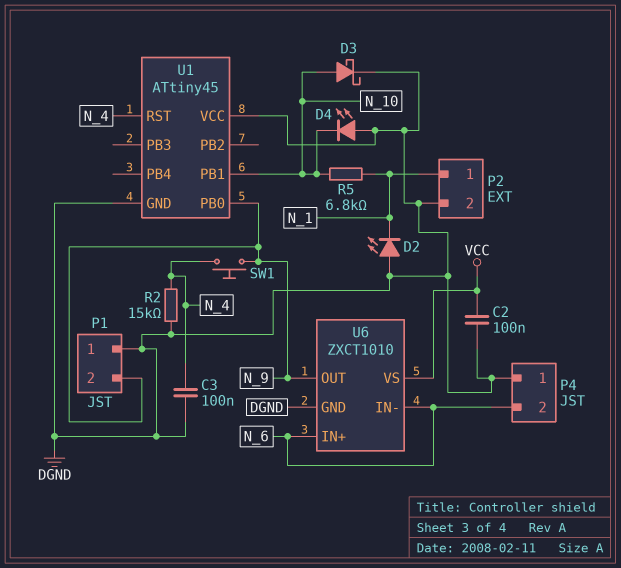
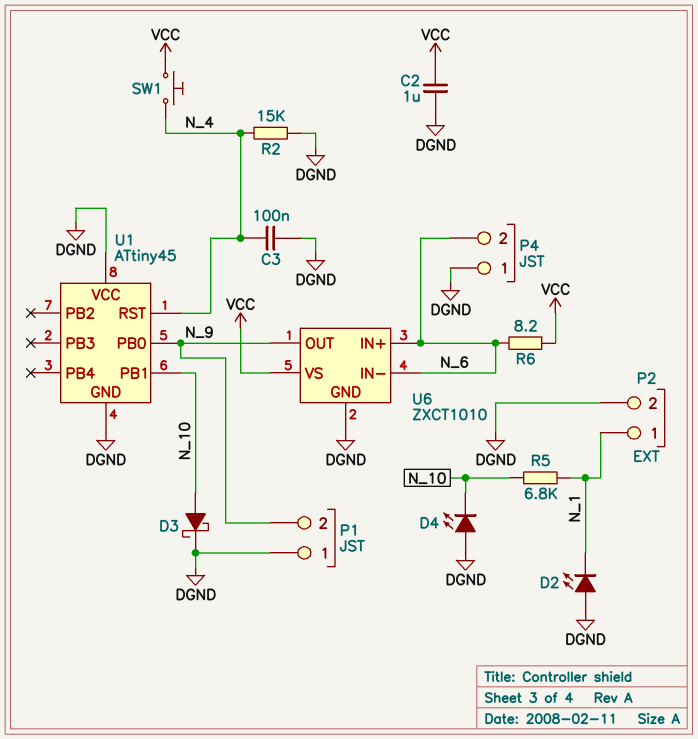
C2: 100nF (DGND, VCC) -> 1uF (DGND, VCC)
R6: none -> 8.2 (N_6, VCC)
SW1: button (N_4, N_9) -> button (N_4, VCC)

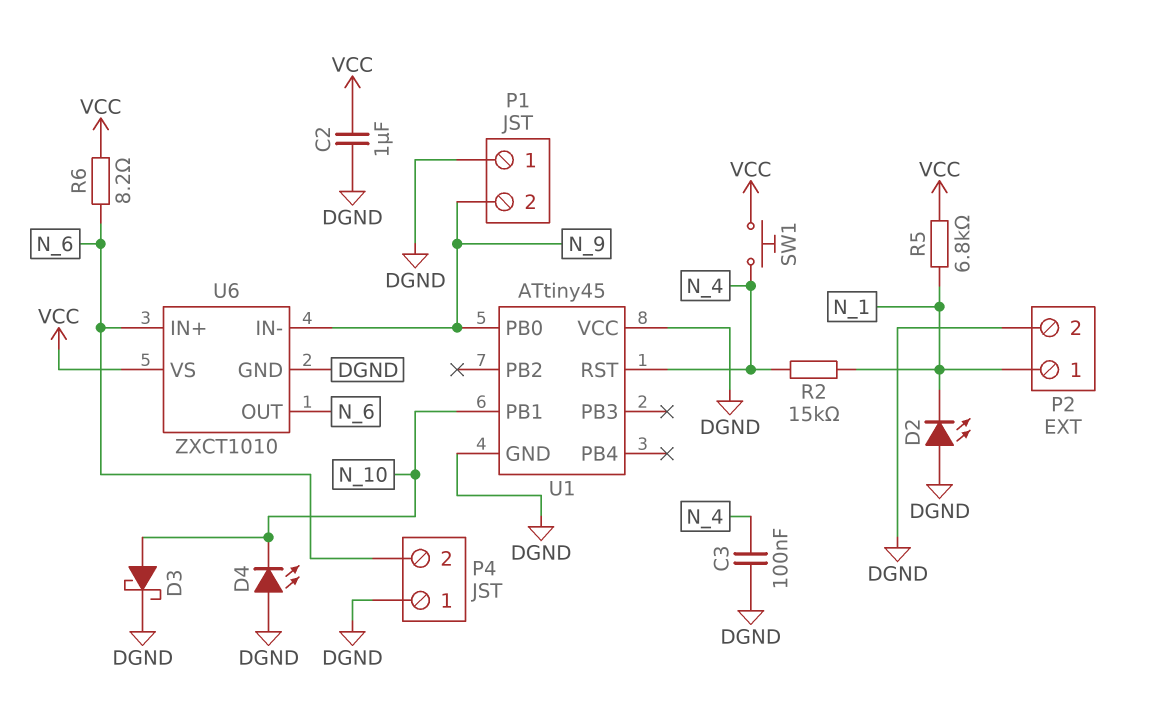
R2: 15k (DGND, N_4) -> 15k (N_1, N_4)
R5: 6.8k (N_1, N_10) -> 6.8k (N_1, VCC)
U6 pin IN-: N_6 -> N_9
U6 pin OUT: N_9 -> N_6

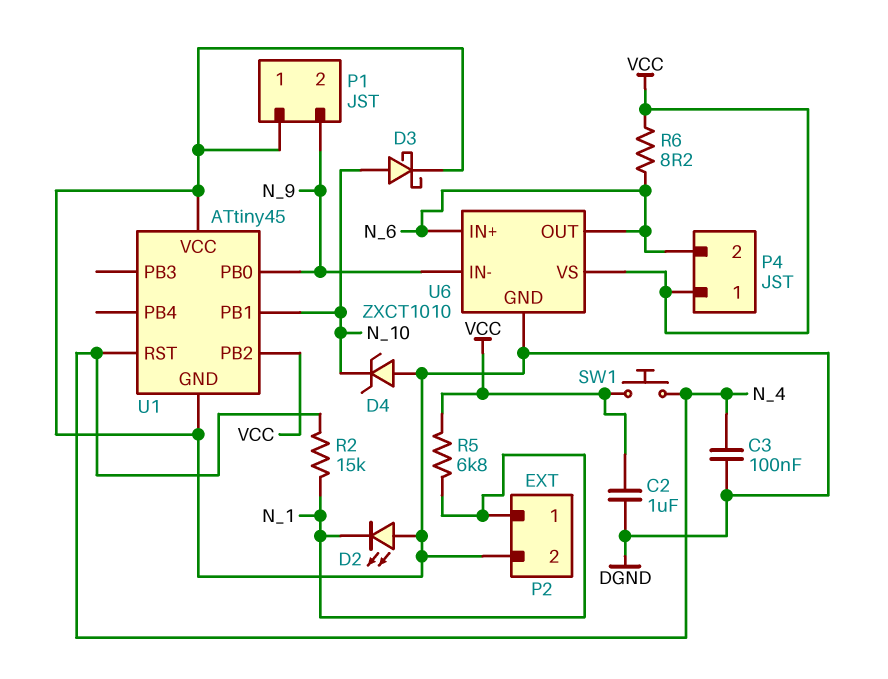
D4: LED (A DGND, K N_10) -> zener (A DGND, K N_10)
P4 pin 1: DGND -> VCC
U1 pin PB2: none -> VCC

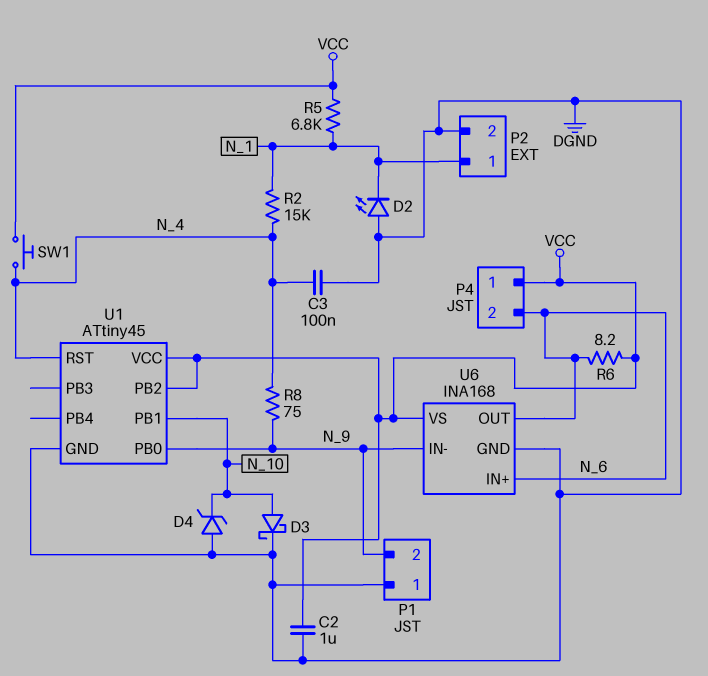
R8: none -> 75 (N_4, N_9)
U1 pin VCC: DGND -> VCC
U6: ZXCT1010 -> INA168

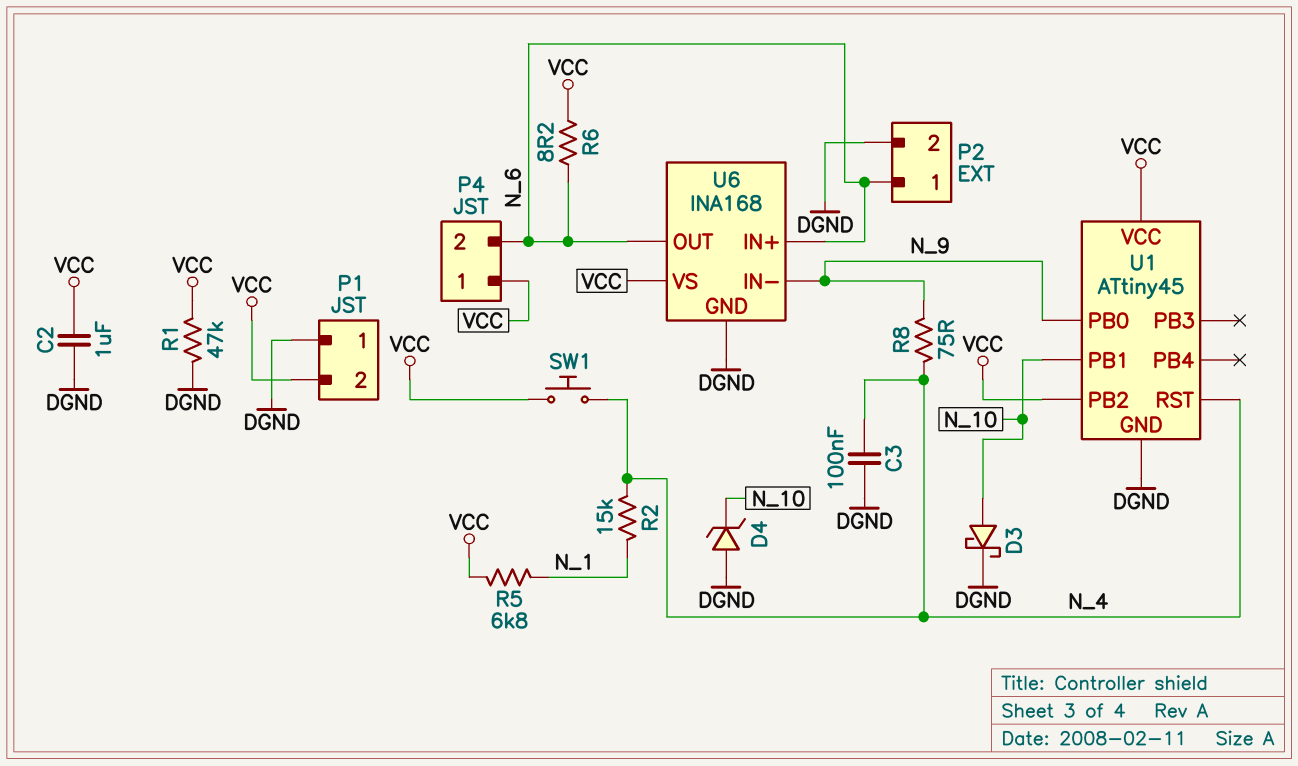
D2: LED (A DGND, K N_1) -> none
P1 pin 2: N_9 -> VCC
P2 pin 1: N_1 -> N_6
R1: none -> 47k (DGND, VCC)

